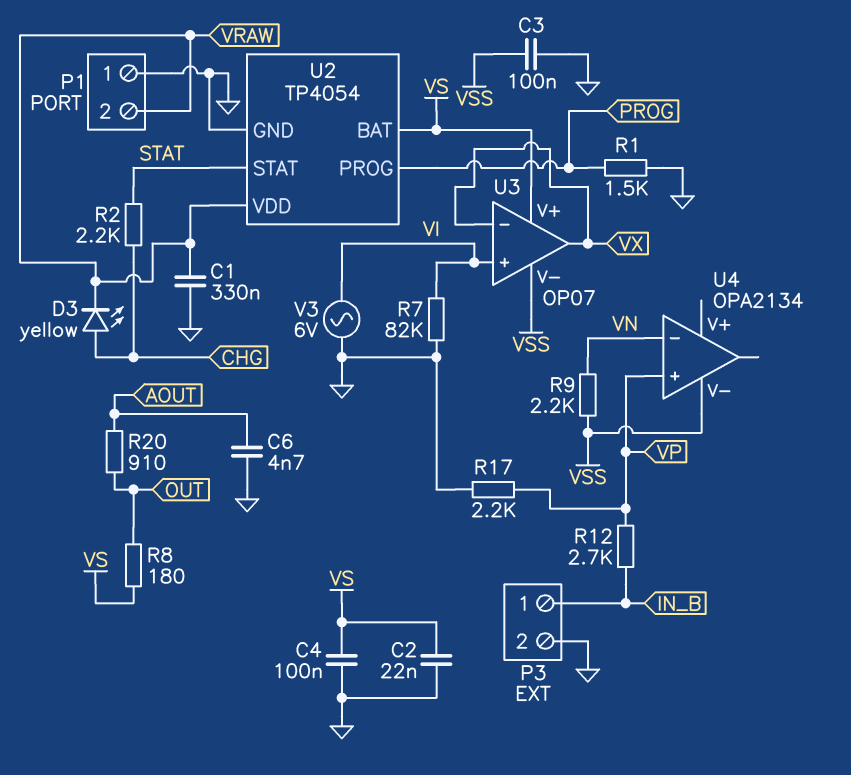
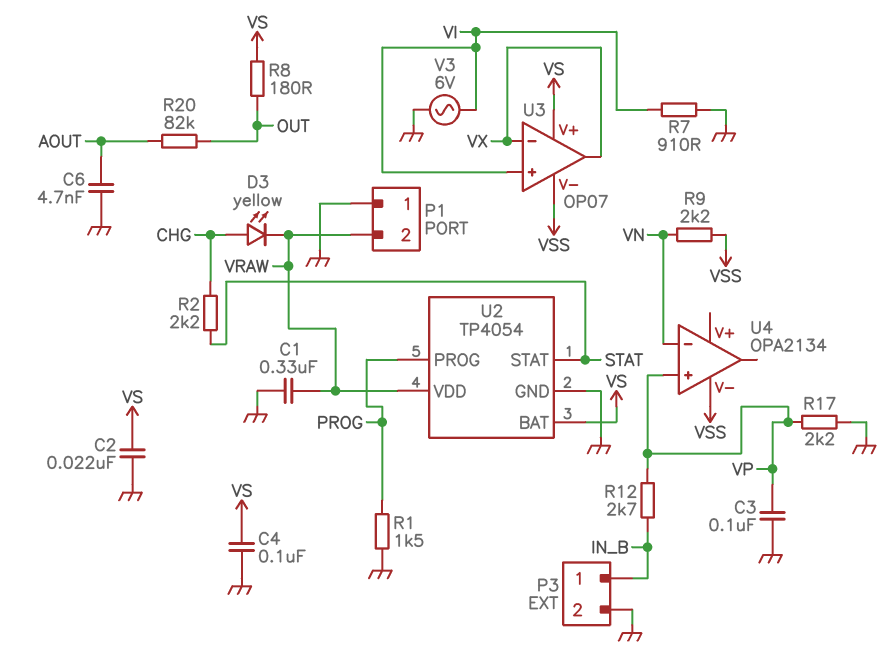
C3: 100nF (GND, VSS) -> 100nF (GND, VP)
R7: 82k (GND, VI) -> 910 (GND, VI)
R20: 910 (AOUT, OUT) -> 82k (AOUT, OUT)

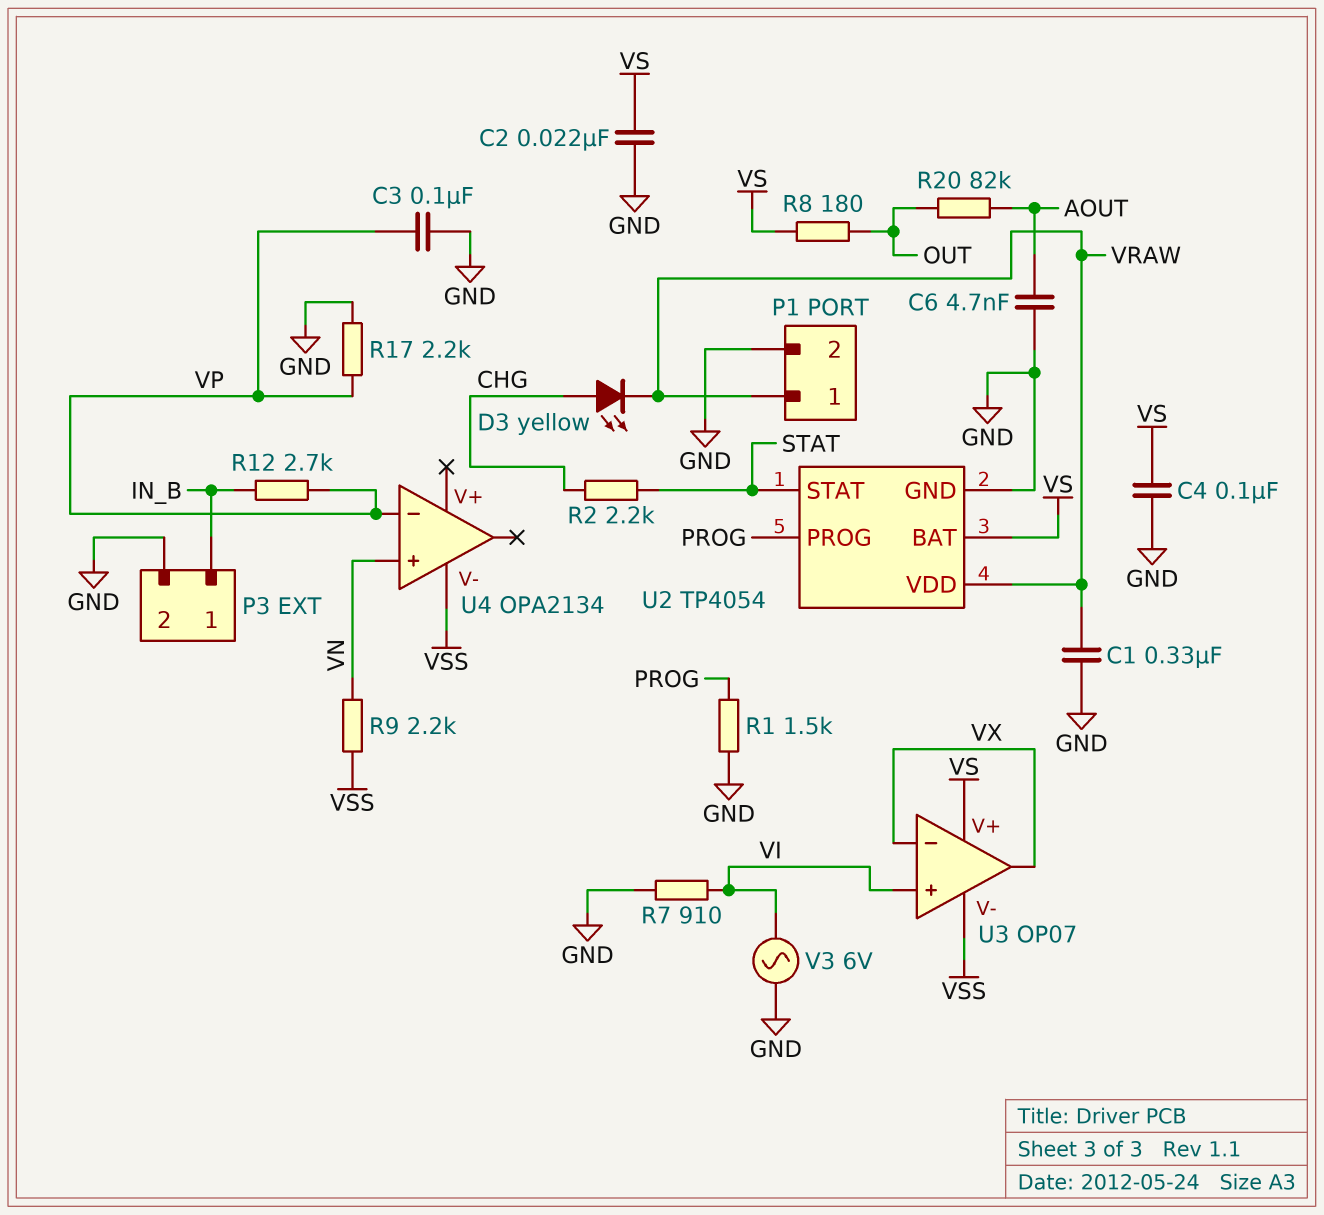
P1 pin 1: GND -> VRAW
P1 pin 2: VRAW -> GND
U4 pin in+: VP -> VN
U4 pin in-: VN -> VP

